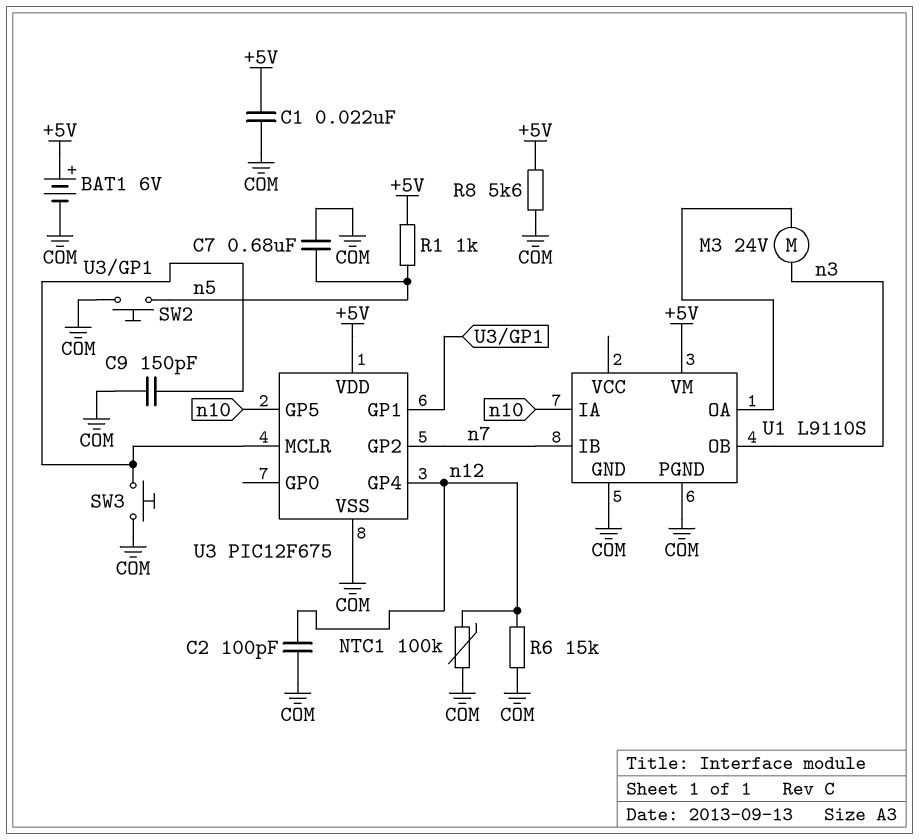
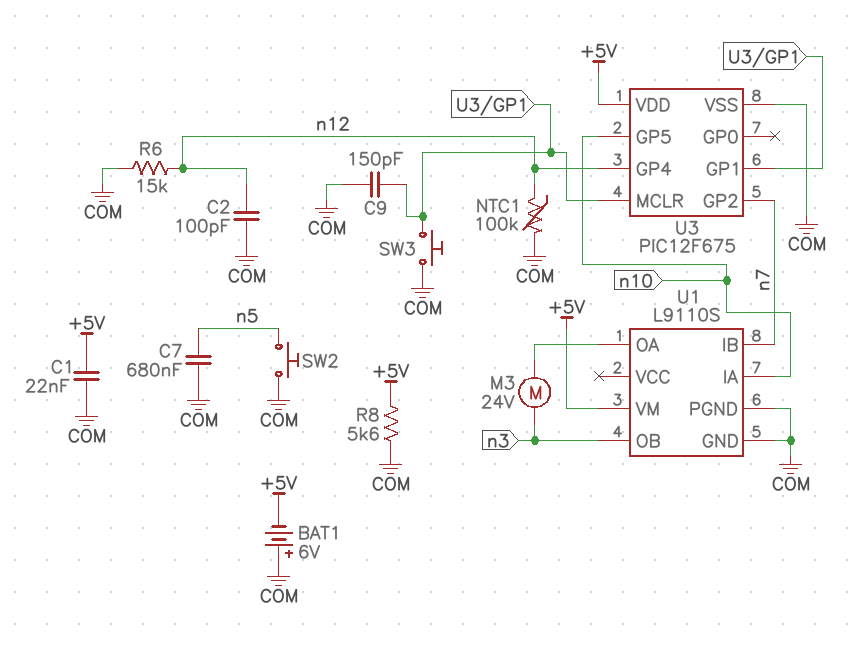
BAT1: 6V (plus +5V, minus COM) -> 6V (plus COM, minus +5V)
R1: 1k (+5V, n5) -> none

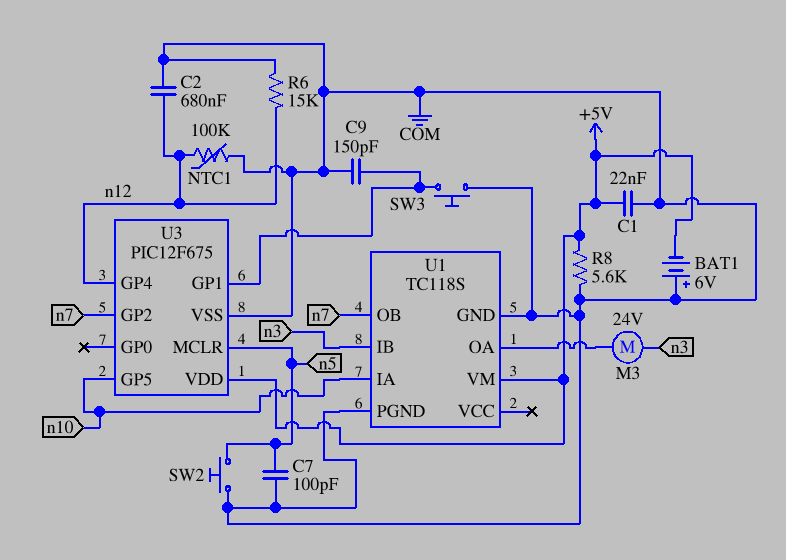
C2: 100pF (COM, n12) -> 680nF (COM, n12)
C7: 680nF (COM, n5) -> 100pF (COM, n5)
U1: L9110S -> TC118S
U1 pin IB: n7 -> n3
U1 pin OB: n3 -> n7
U3 pin MCLR: U3/GP1 -> n5

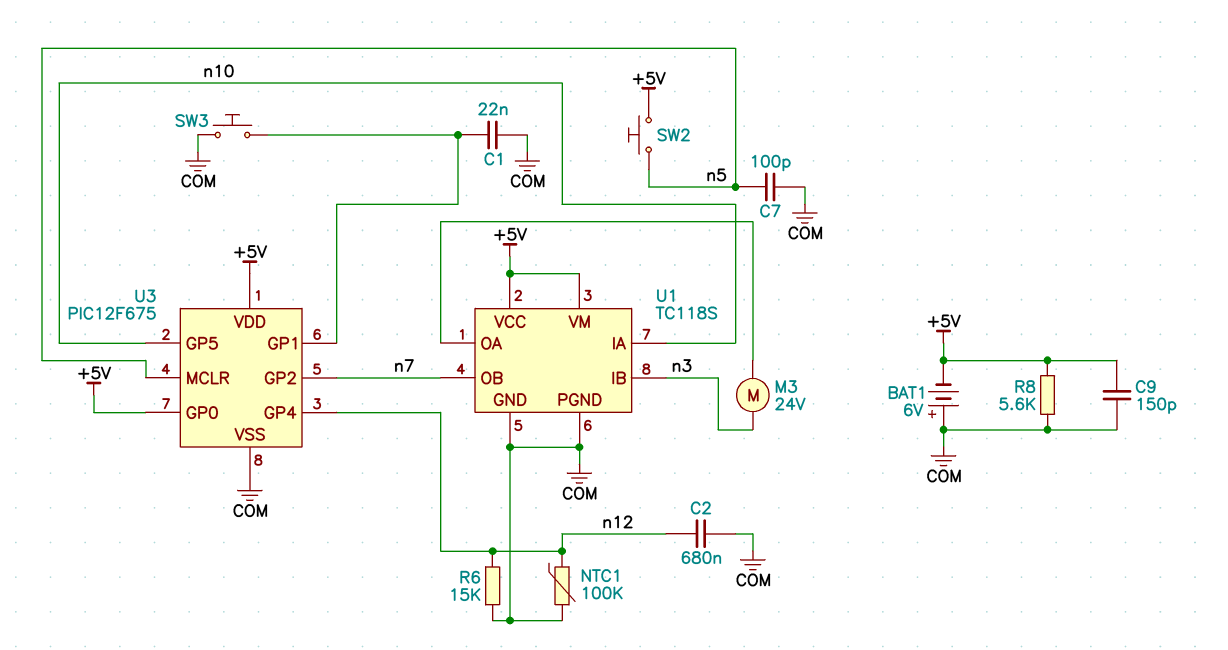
C1: 22nF (+5V, COM) -> 22nF (COM, U3/GP1)
C9: 150pF (COM, U3/GP1) -> 150pF (+5V, COM)
SW2: button (COM, n5) -> button (+5V, n5)
U1 pin VCC: none -> +5V
U3 pin GP0: none -> +5V

